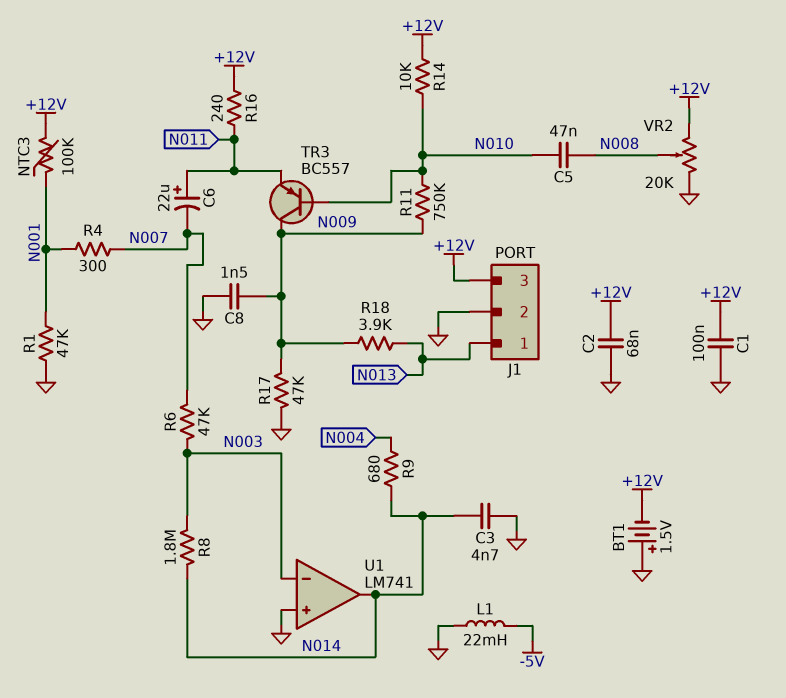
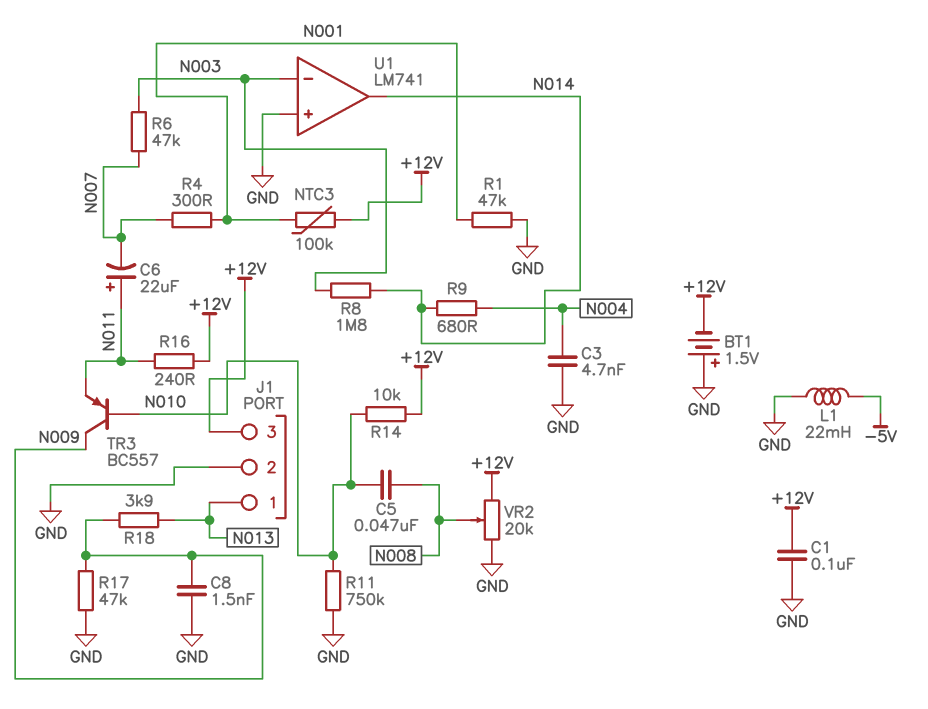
C2: 68nF (+12V, GND) -> none
C3: 4.7nF (GND, N014) -> 4.7nF (GND, N004)
R11: 750k (N009, N010) -> 750k (GND, N010)

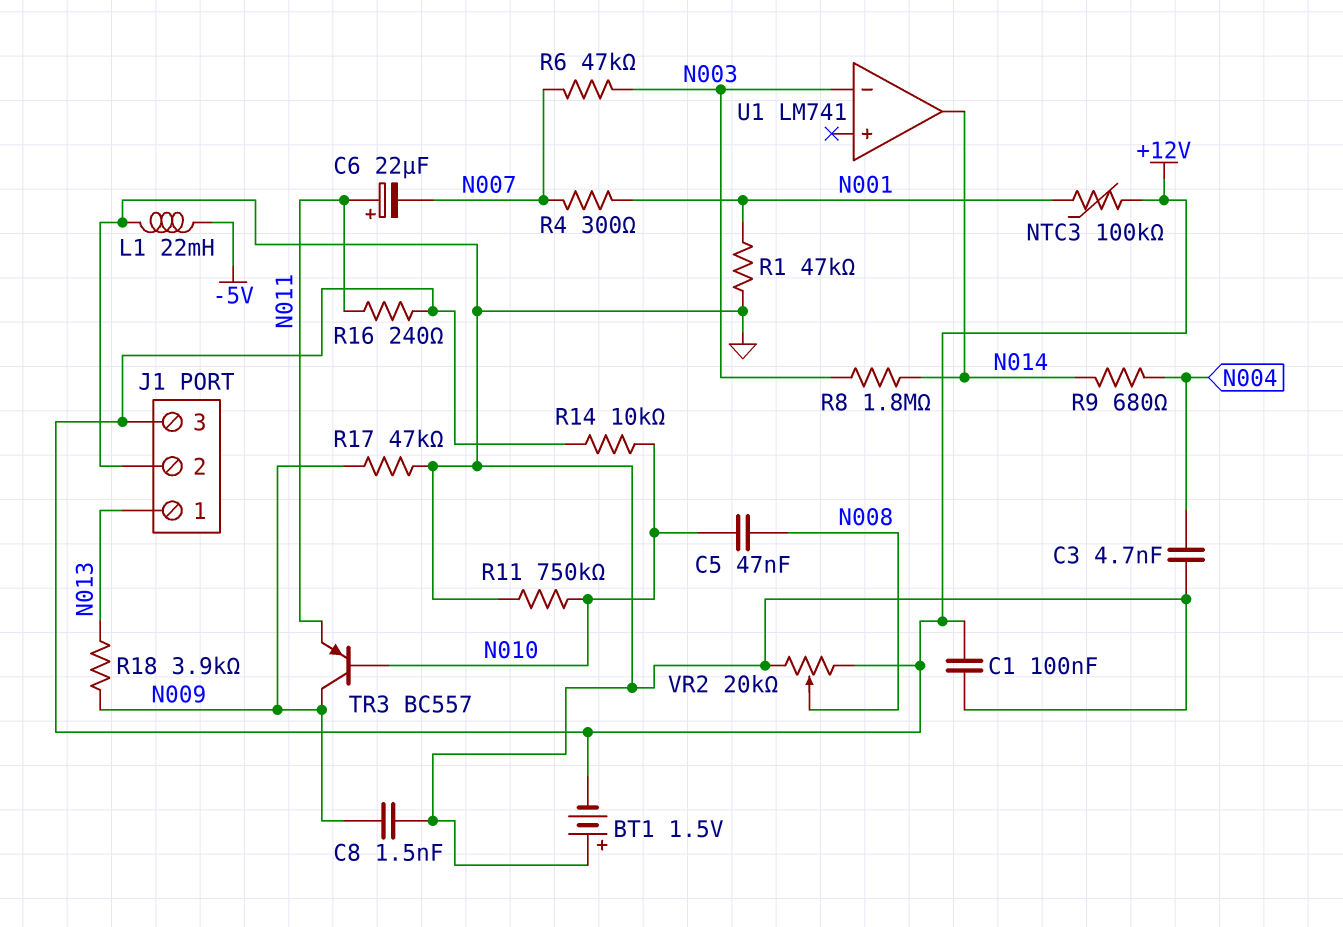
U1 pin in+: GND -> none

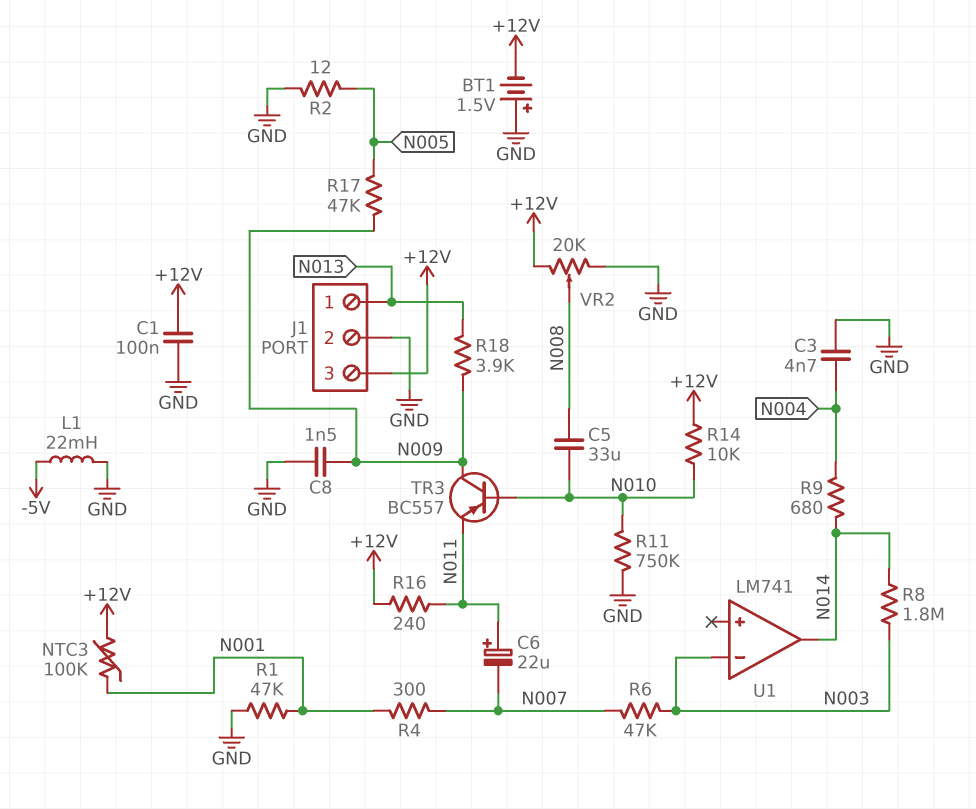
C5: 47nF (N008, N010) -> 33uF (N008, N010)
R2: none -> 12 (GND, N005)
R17: 47k (GND, N009) -> 47k (N005, N009)

